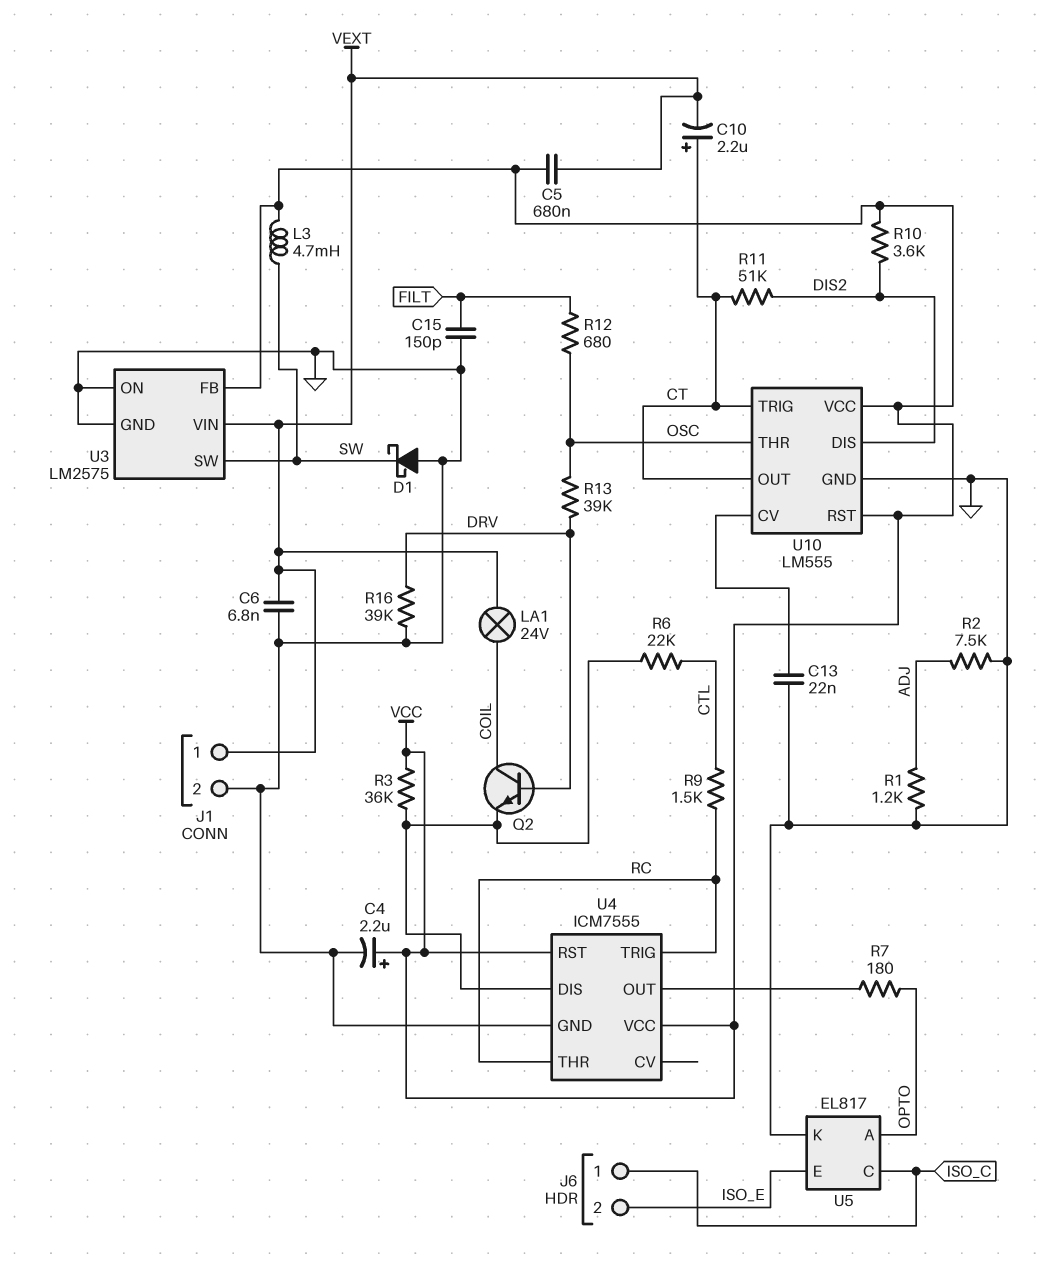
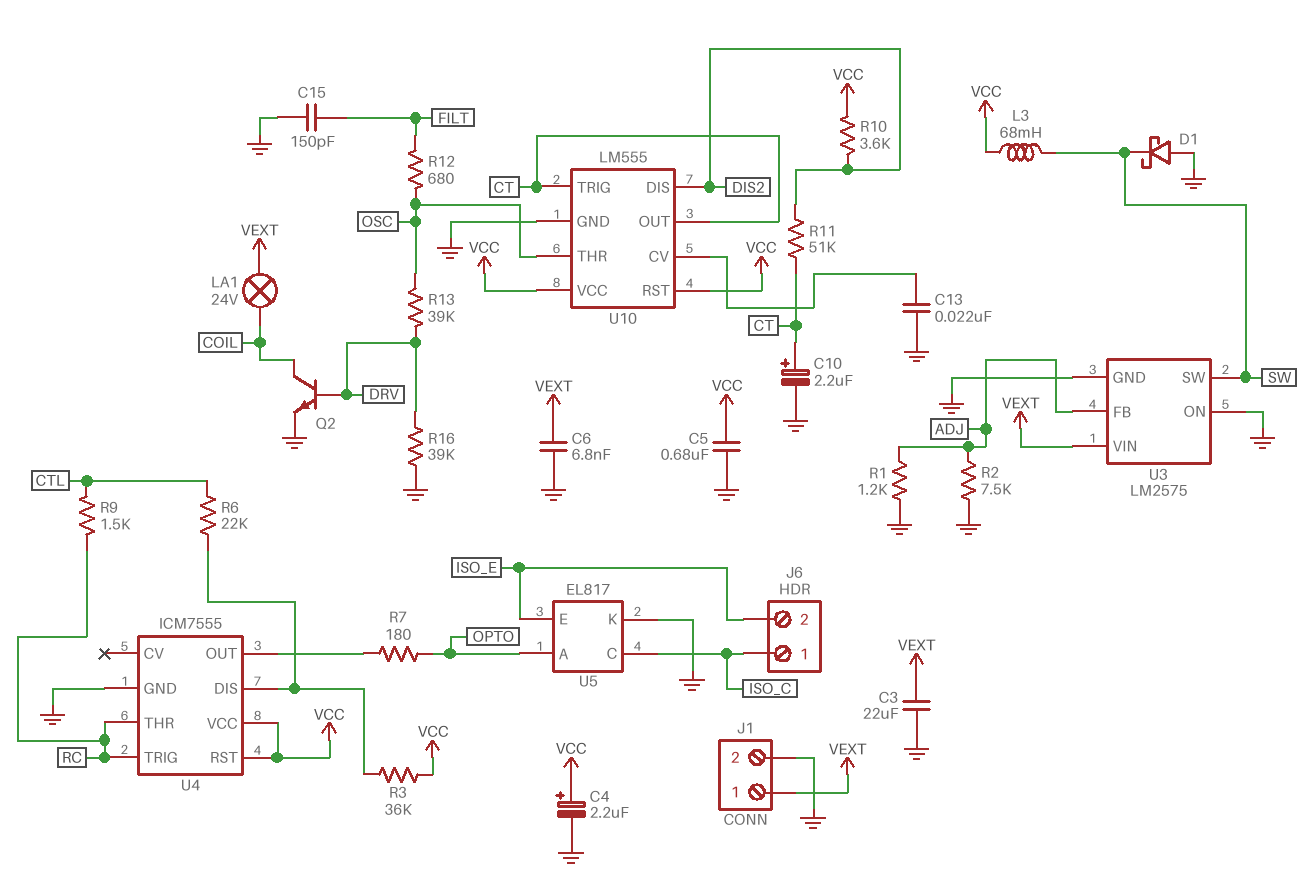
C3: none -> 22uF (GND, VEXT)
C5: 680nF (VCC, VEXT) -> 680nF (GND, VCC)
C10: 2.2uF (plus CT, minus VEXT) -> 2.2uF (plus CT, minus GND)
L3: 4.7mH (SW, VCC) -> 68mH (SW, VCC)
Q2: NPN (B DRV, C COIL, E U4/DIS) -> NPN (B DRV, C COIL, E GND)
U3 pin FB: VCC -> ADJ

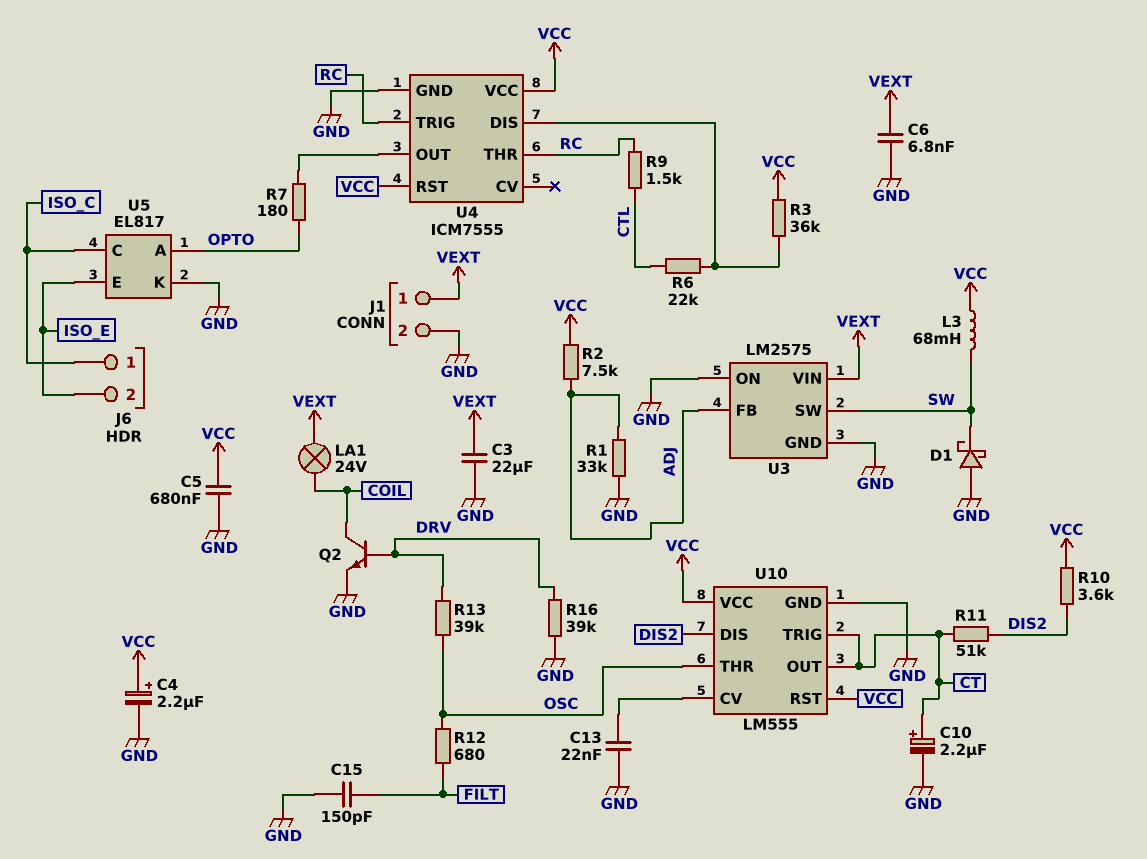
R1: 1.2k (ADJ, GND) -> 33k (ADJ, GND)
R2: 7.5k (ADJ, GND) -> 7.5k (ADJ, VCC)

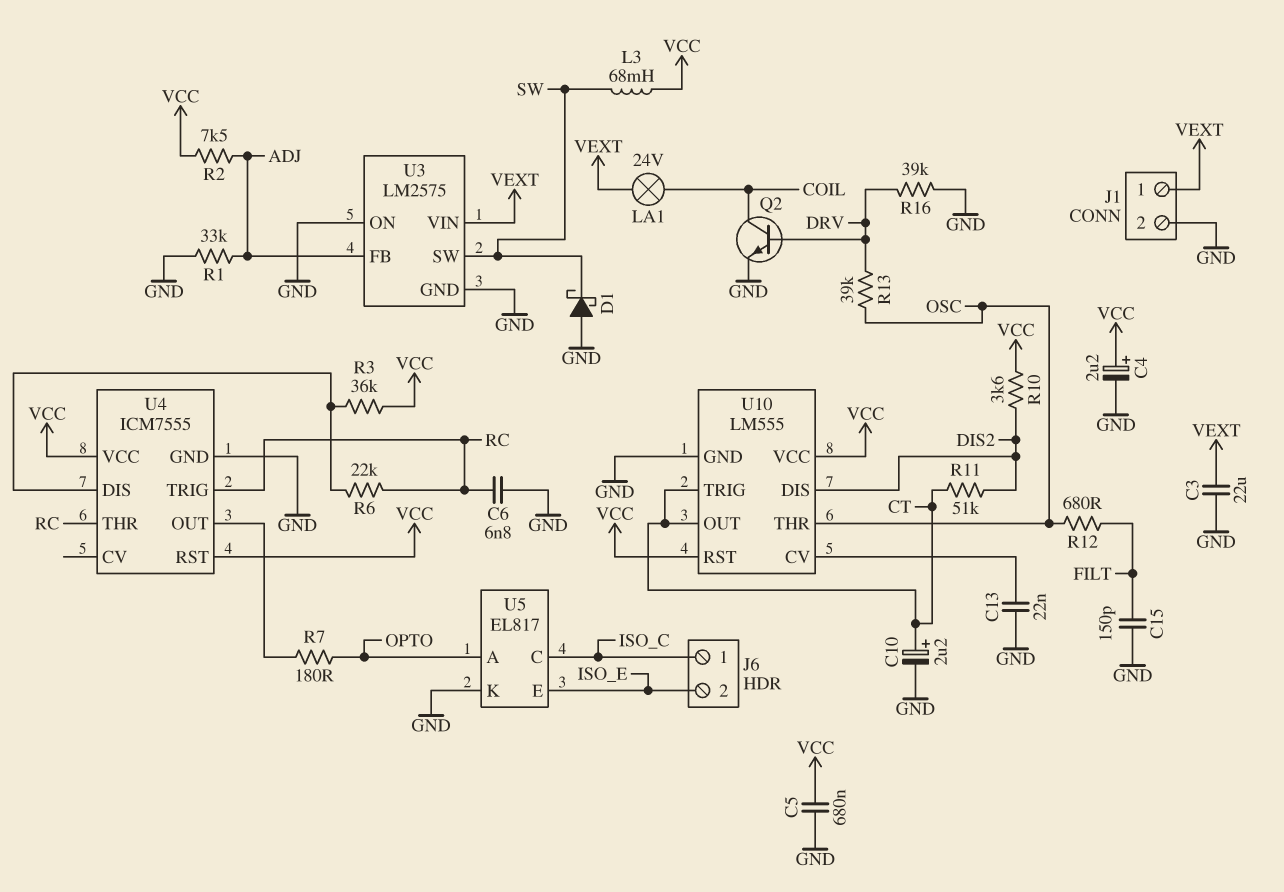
C6: 6.8nF (GND, VEXT) -> 6.8nF (GND, RC)
R6: 22k (CTL, U4/DIS) -> 22k (RC, U4/DIS)
R9: 1.5k (CTL, RC) -> none

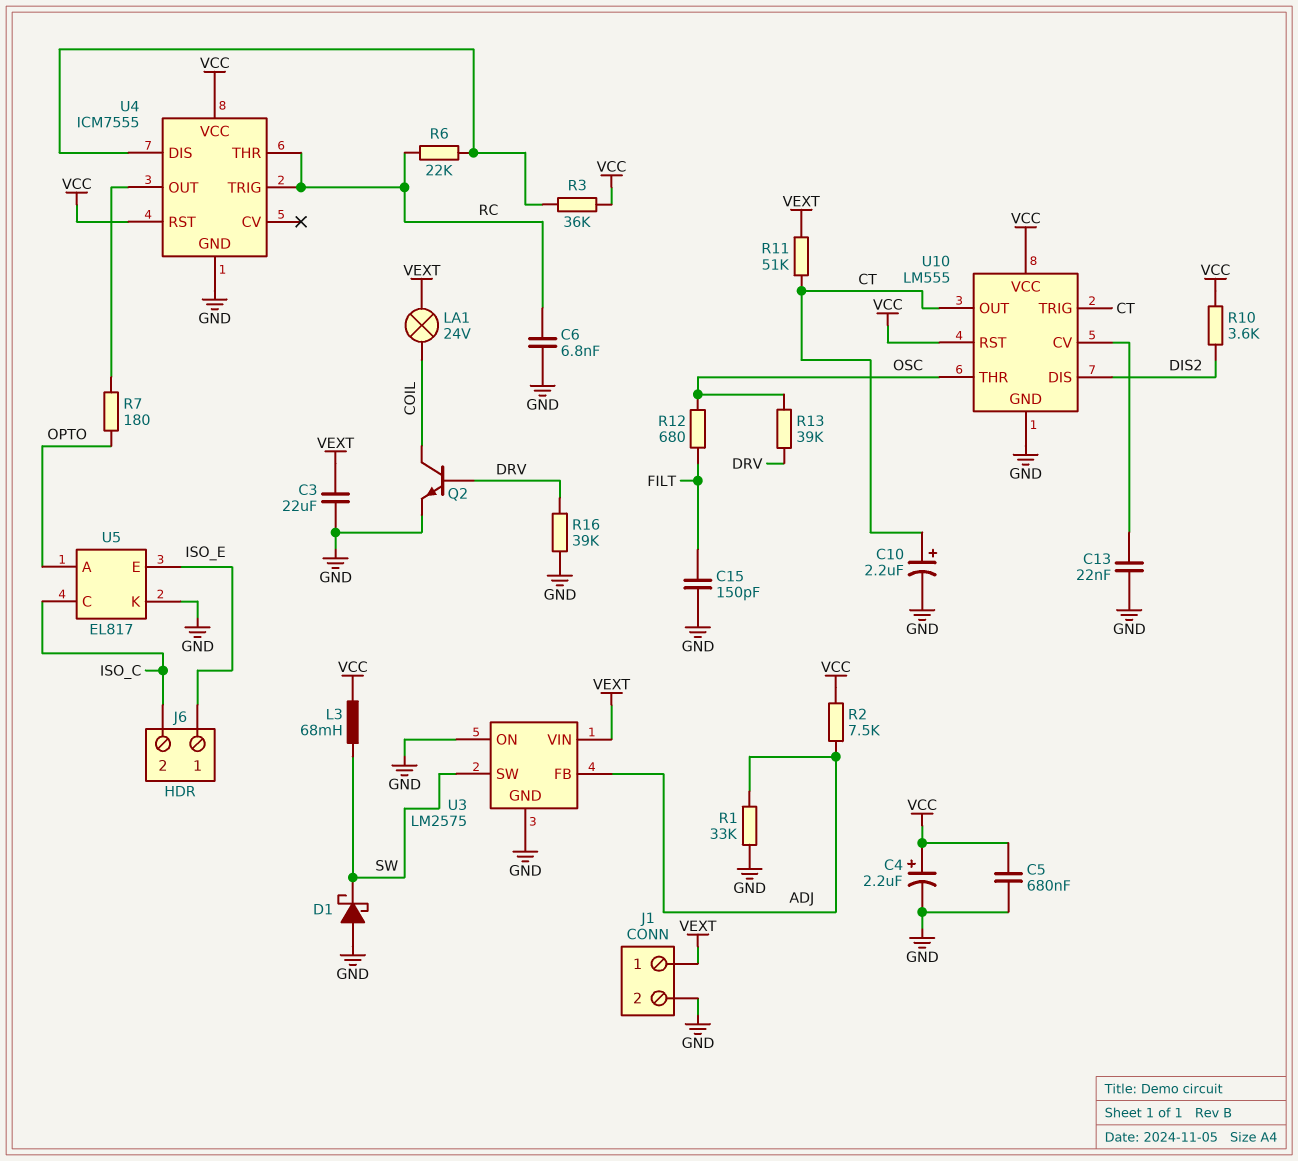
J6 pin 1: ISO_C -> ISO_E
J6 pin 2: ISO_E -> ISO_C
R11: 51k (CT, DIS2) -> 51k (CT, VEXT)

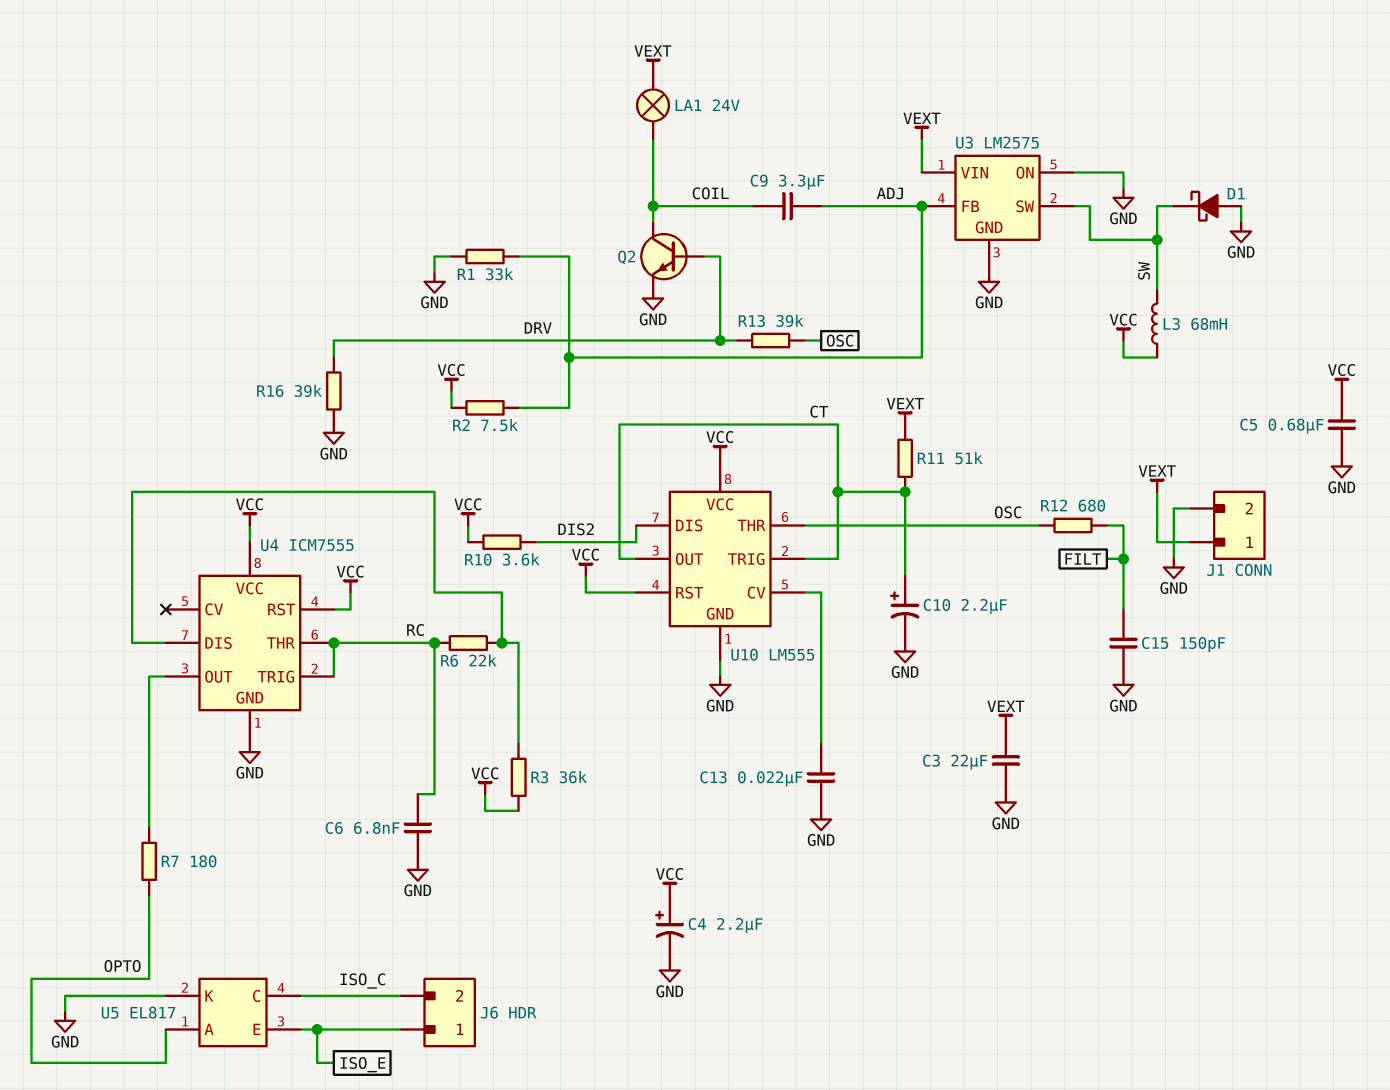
C9: none -> 3.3uF (ADJ, COIL)

